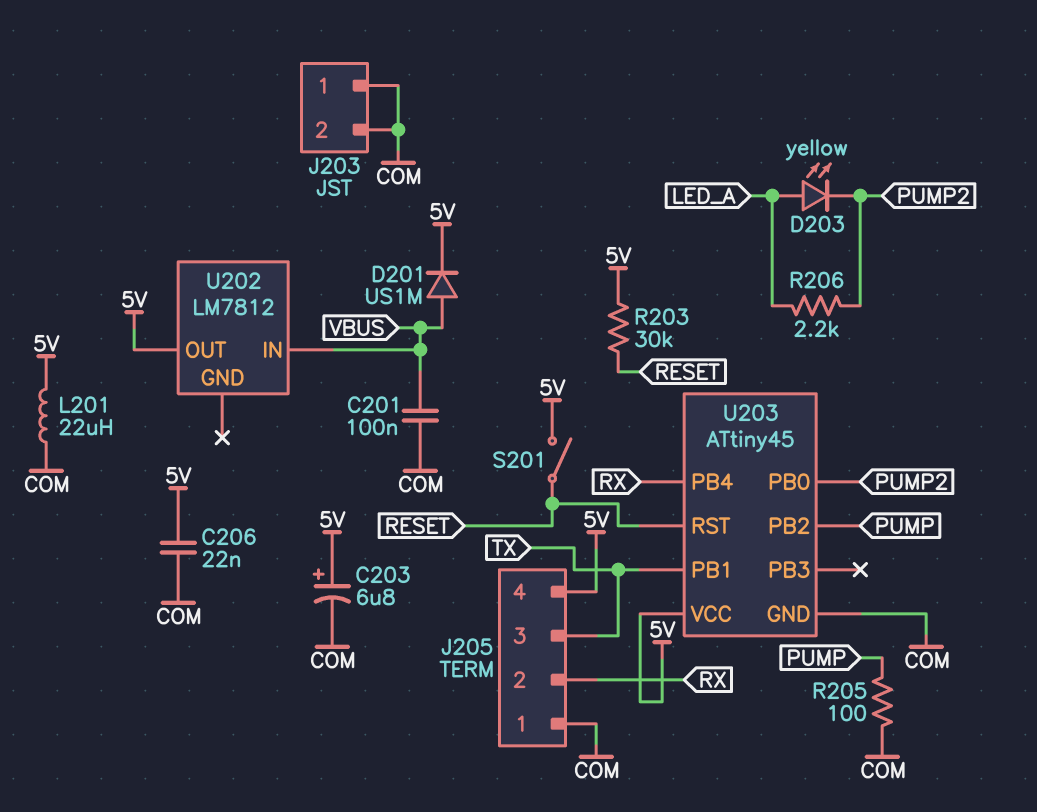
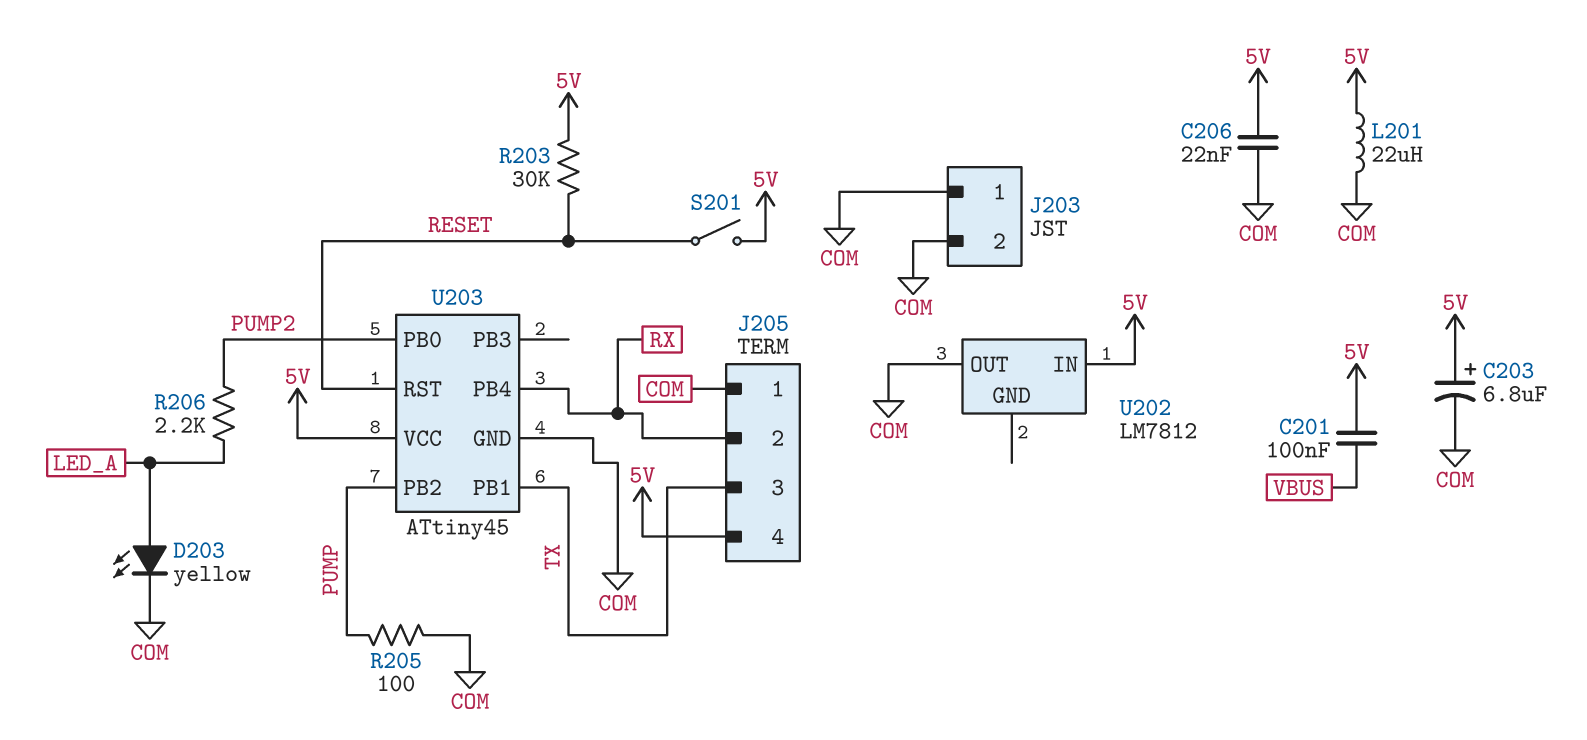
C201: 100nF (COM, VBUS) -> 100nF (5V, VBUS)
D201: diode US1M (A VBUS, K 5V) -> none
D203: LED yellow (A LED_A, K PUMP2) -> LED yellow (A LED_A, K COM)
U202 pin IN: VBUS -> 5V
U202 pin OUT: 5V -> COM

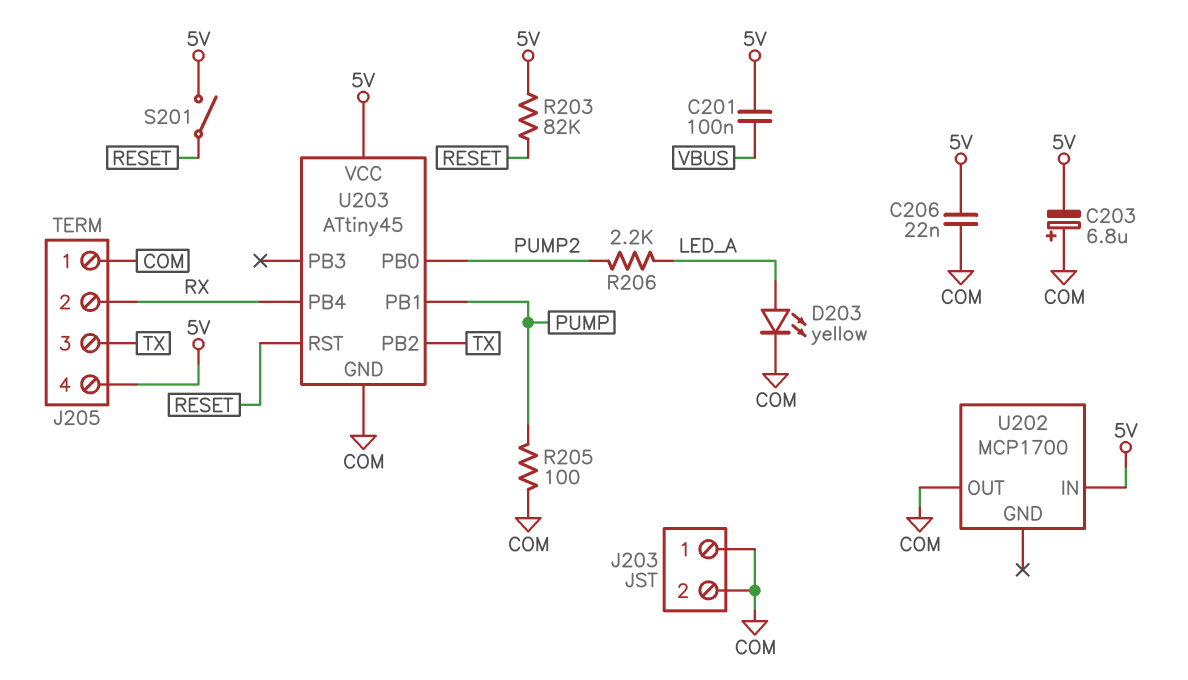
C203: 6.8uF (plus 5V, minus COM) -> 6.8uF (plus COM, minus 5V)
L201: 22uH (5V, COM) -> none
R203: 30k (5V, RESET) -> 82k (5V, RESET)
U202: LM7812 -> MCP1700
U203 pin PB1: TX -> PUMP
U203 pin PB2: PUMP -> TX

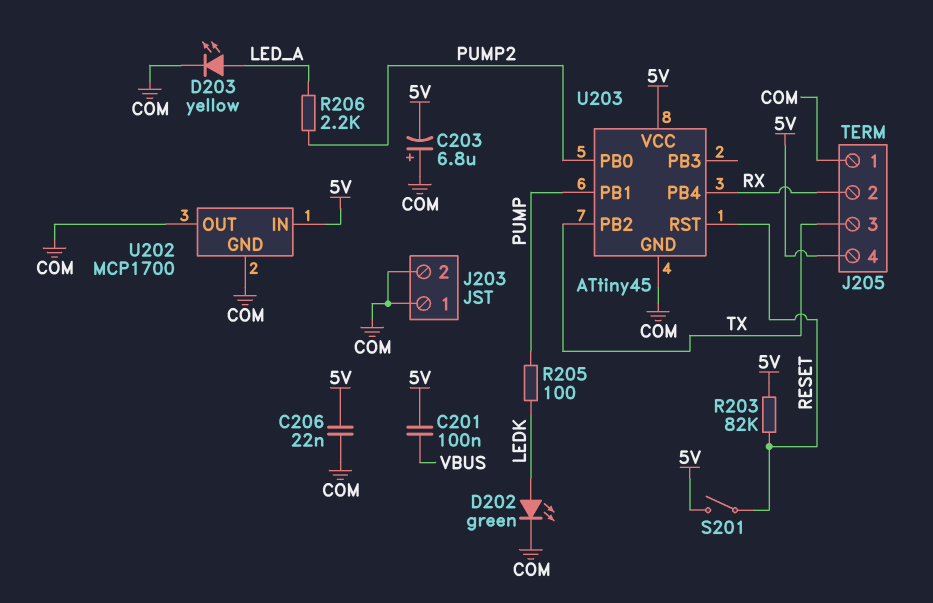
D202: none -> LED green (A LEDK, K COM)
R205: 100 (COM, PUMP) -> 100 (LEDK, PUMP)
U202 pin GND: none -> COM

